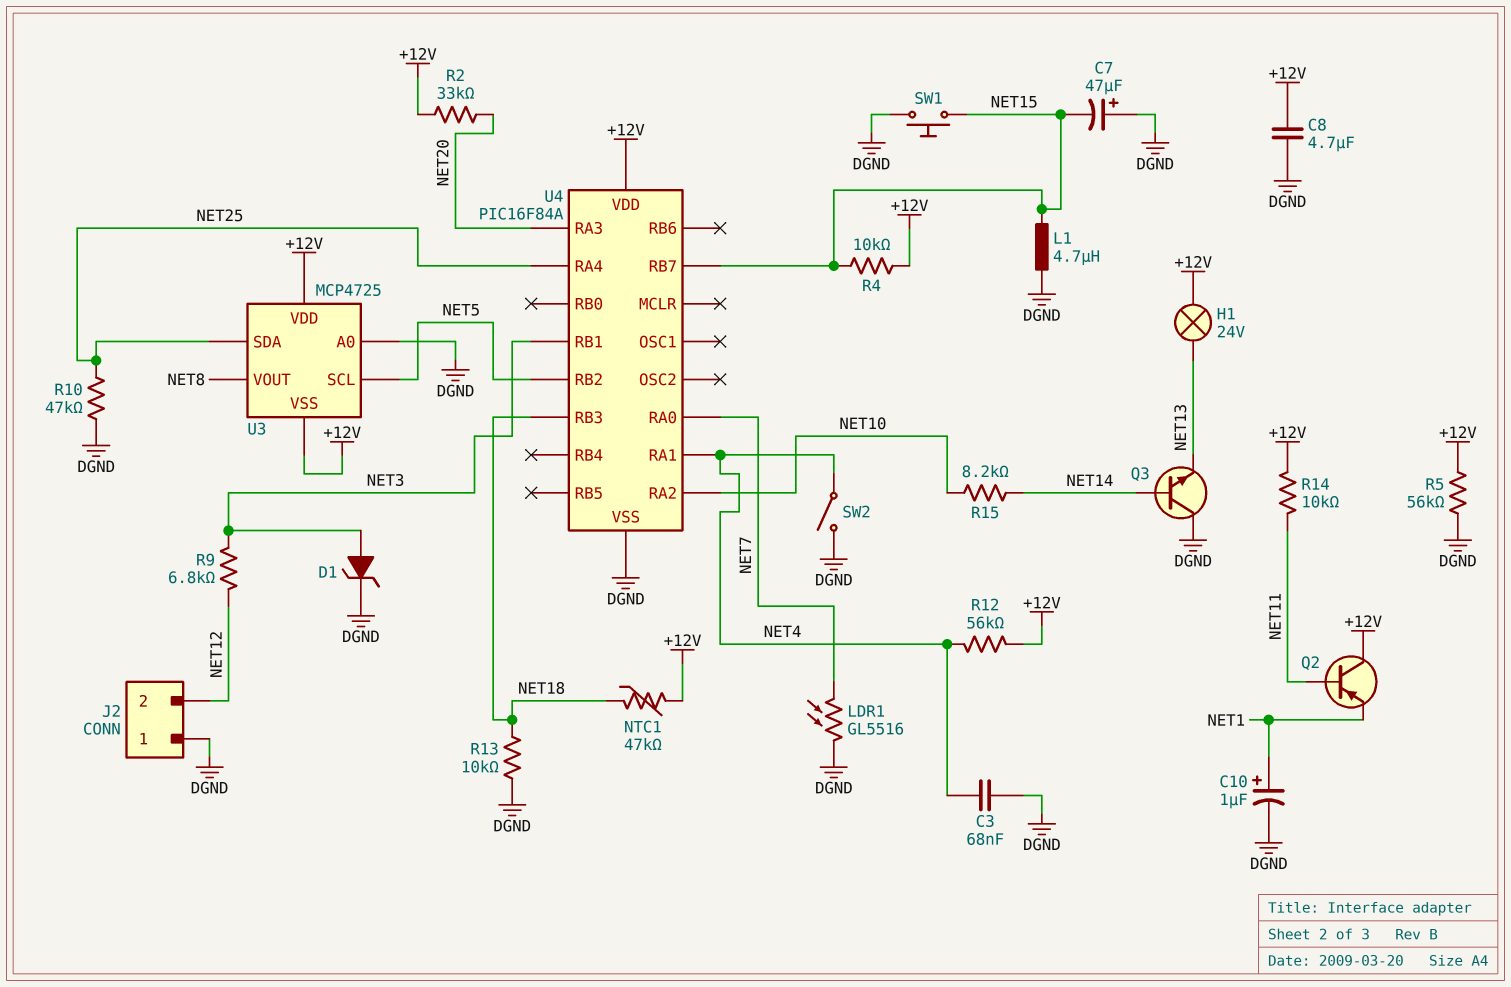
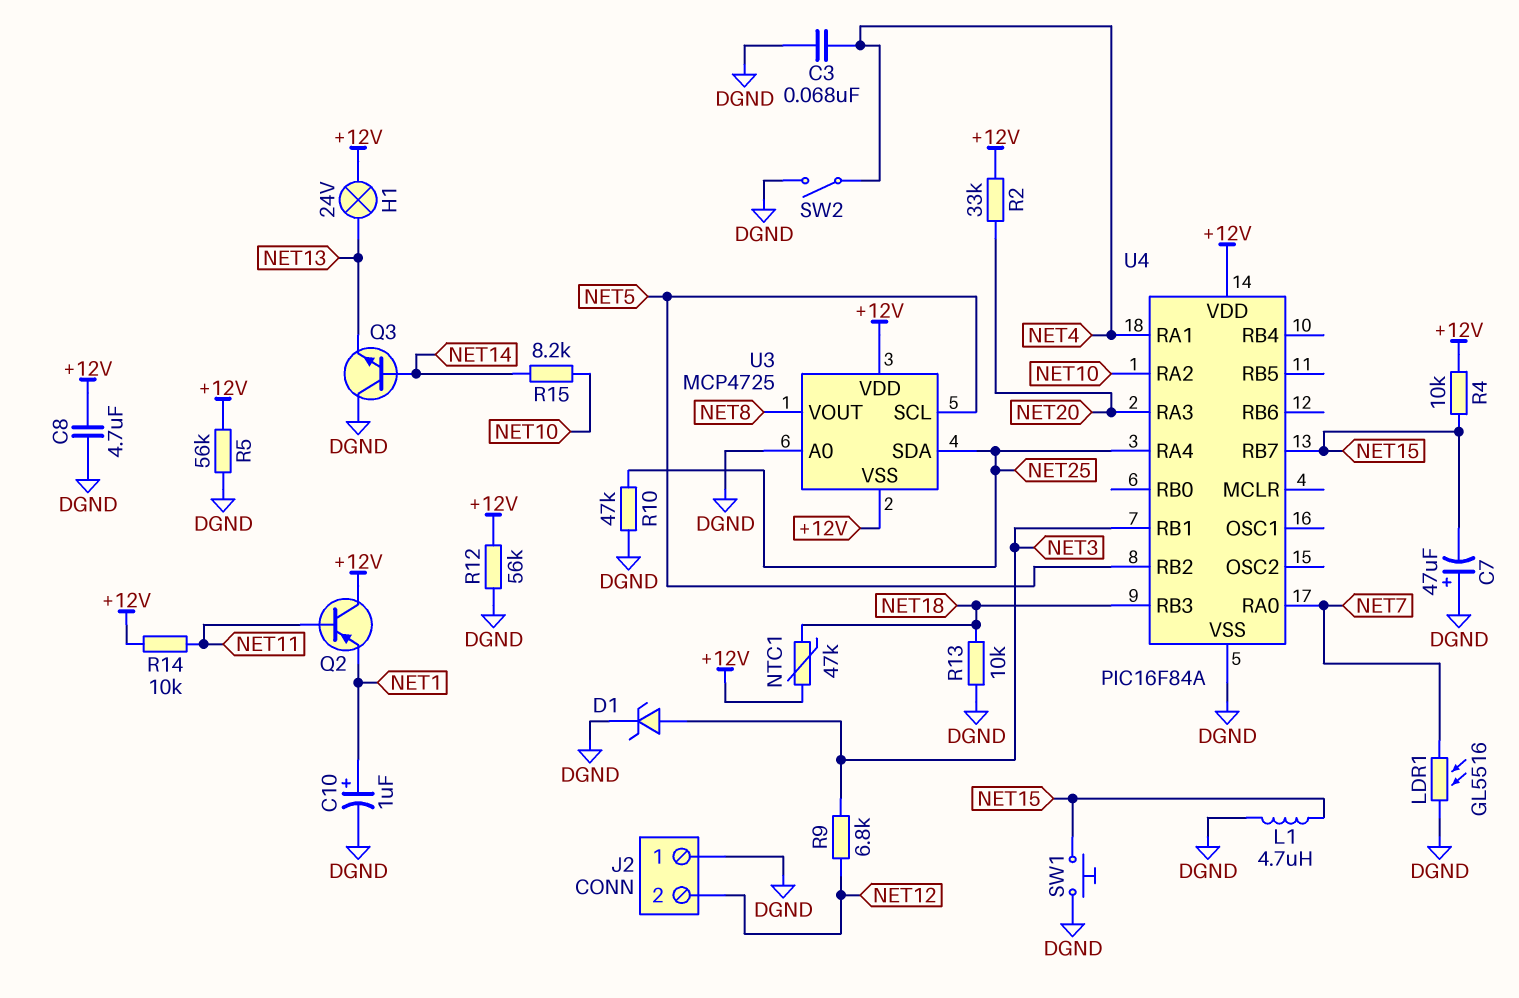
R12: 56k (+12V, NET4) -> 56k (+12V, DGND)

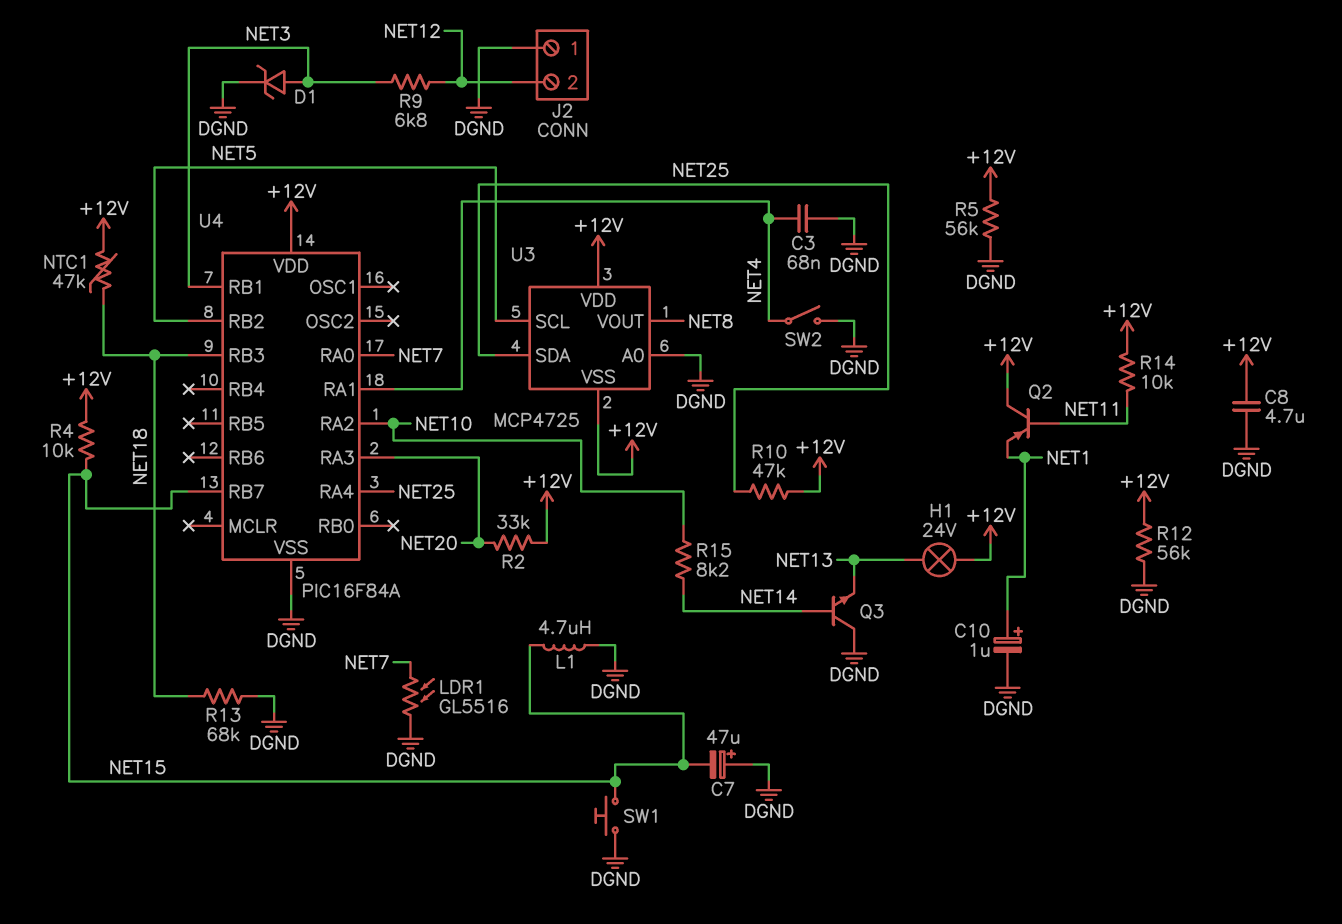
R10: 47k (DGND, NET25) -> 47k (+12V, NET25)
R13: 10k (DGND, NET18) -> 68k (DGND, NET18)

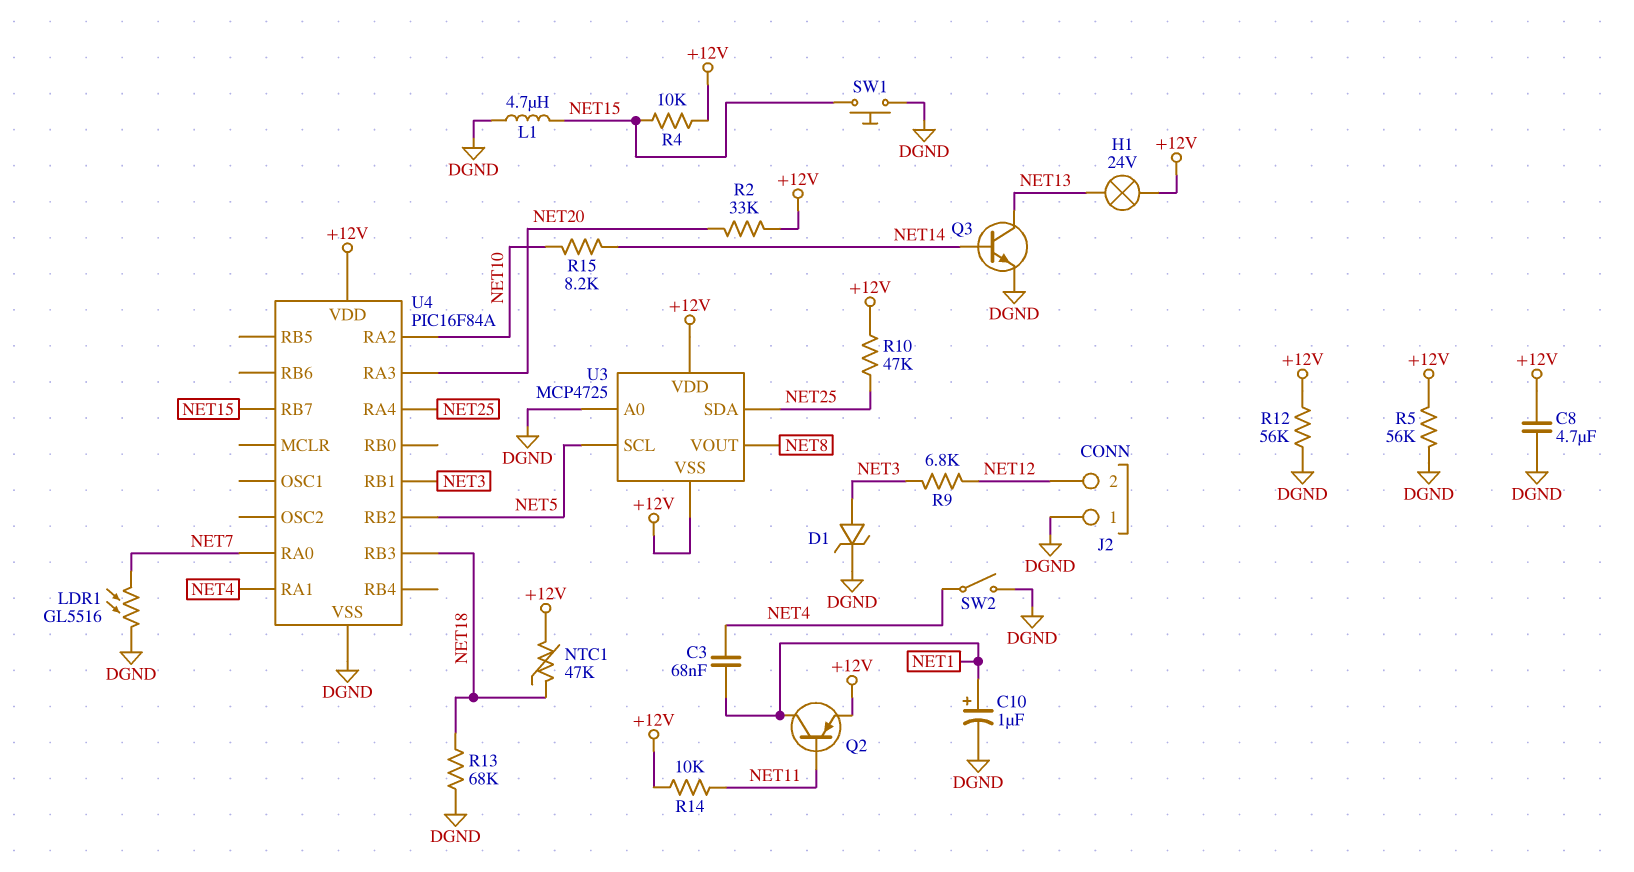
C3: 68nF (DGND, NET4) -> 68nF (NET1, NET4)
C7: 47uF (plus DGND, minus NET15) -> none
Q2: PNP (B NET11, C +12V, E NET1) -> PNP (B NET11, C NET1, E +12V)
Q3: NPN (B NET14, C DGND, E NET13) -> NPN (B NET14, C NET13, E DGND)

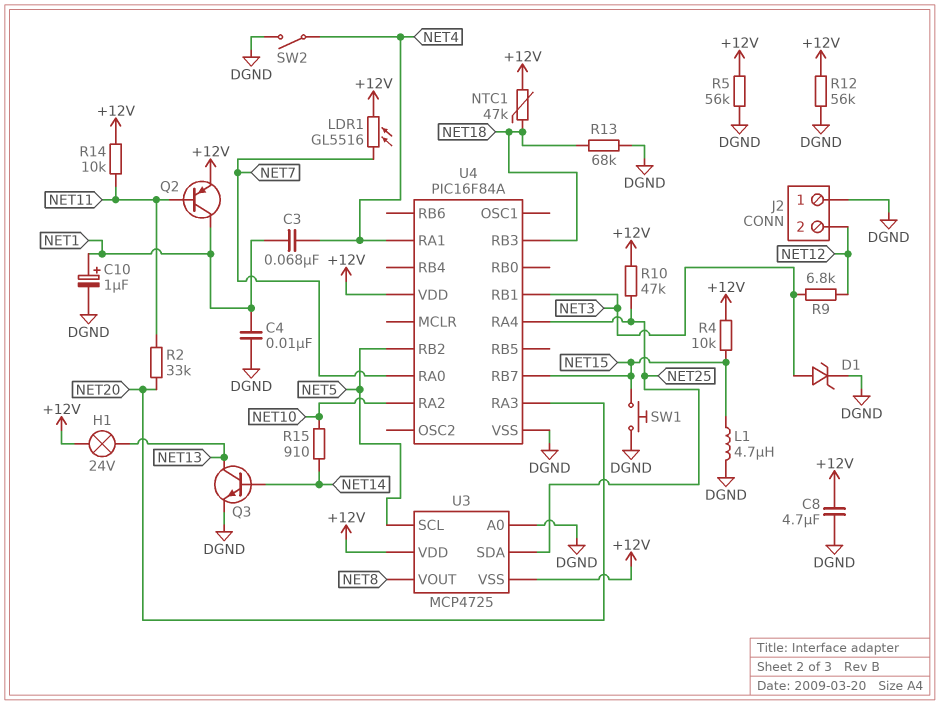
C4: none -> 10nF (DGND, NET1)
LDR1: GL5516 (DGND, NET7) -> GL5516 (+12V, NET7)
R2: 33k (+12V, NET20) -> 33k (NET11, NET20)
R15: 8.2k (NET10, NET14) -> 910 (NET10, NET14)

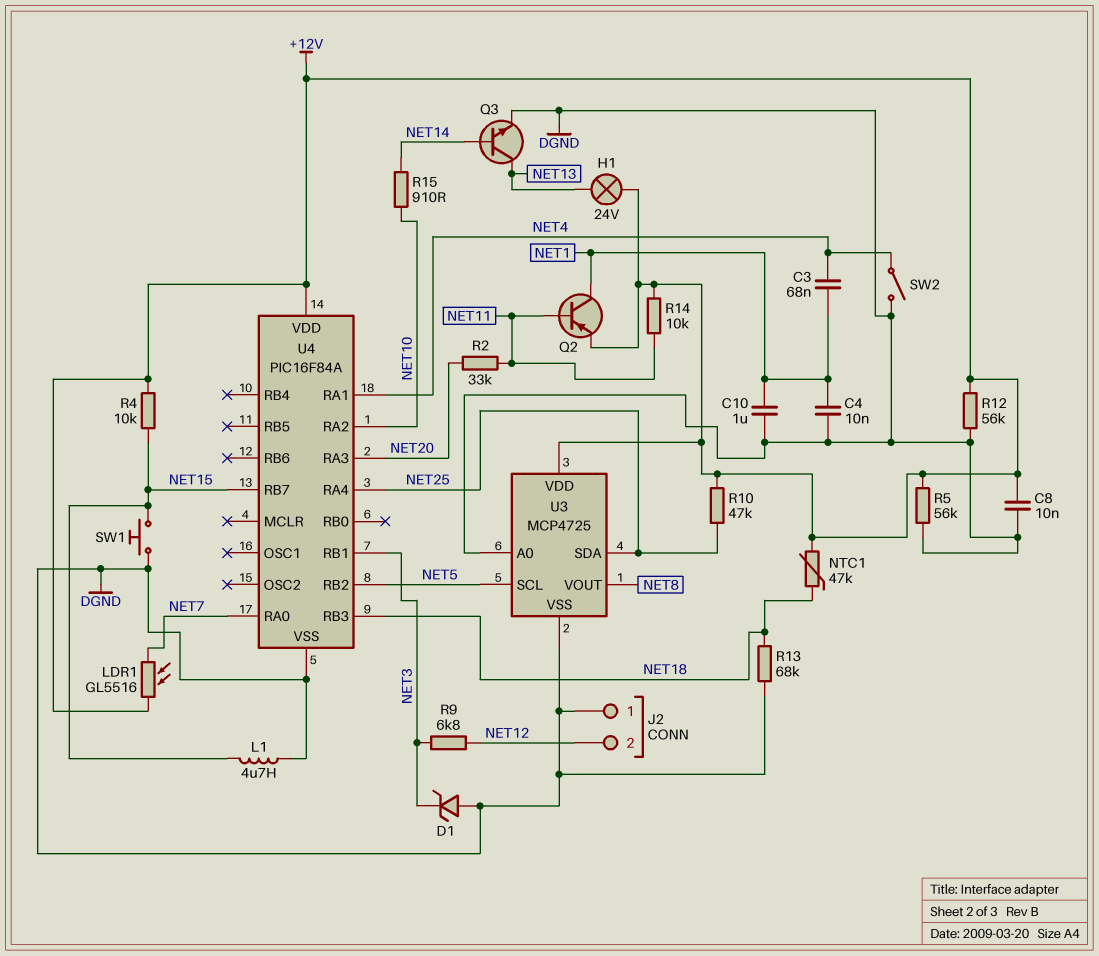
C8: 4.7uF (+12V, DGND) -> 10nF (+12V, DGND)
C10: 1uF (plus NET1, minus DGND) -> 1uF (DGND, NET1)
D1: zener (A NET3, K DGND) -> zener (A DGND, K NET3)
U3 pin VSS: +12V -> DGND

